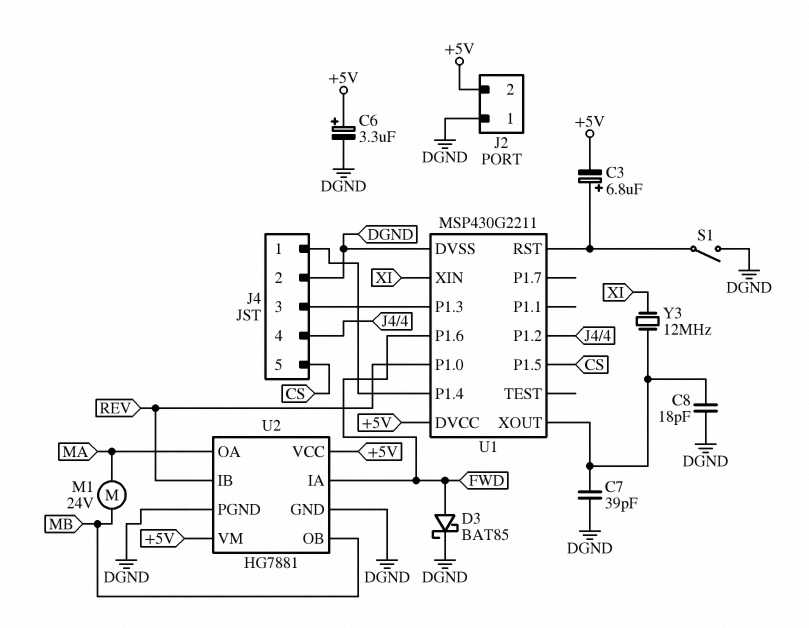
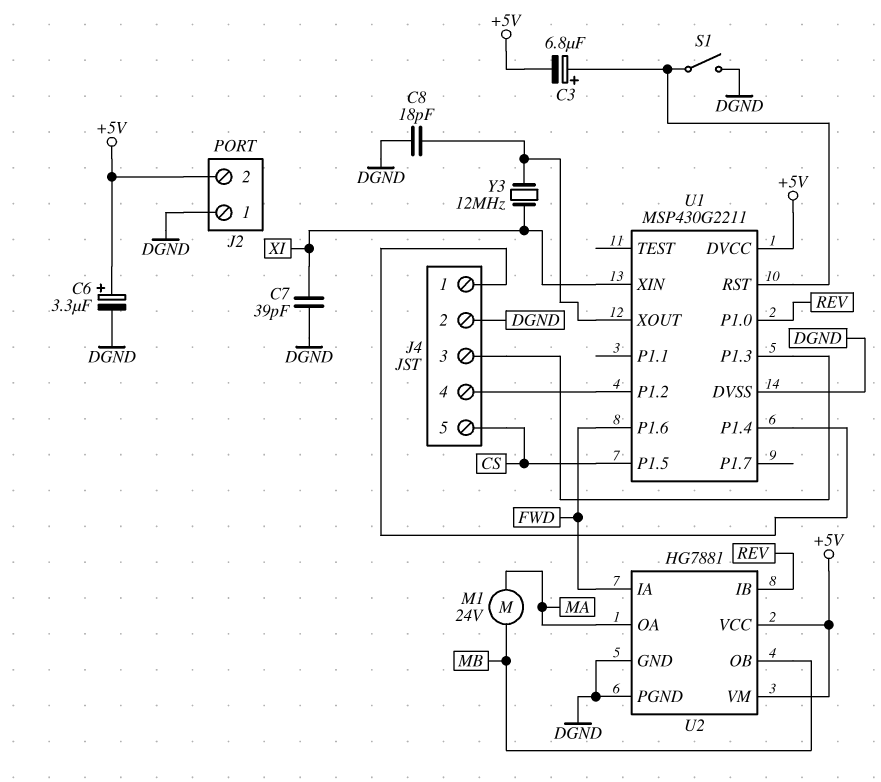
C7: 39pF (DGND, U1/XOUT) -> 39pF (DGND, XI)
D3: schottky BAT85 (A FWD, K DGND) -> none

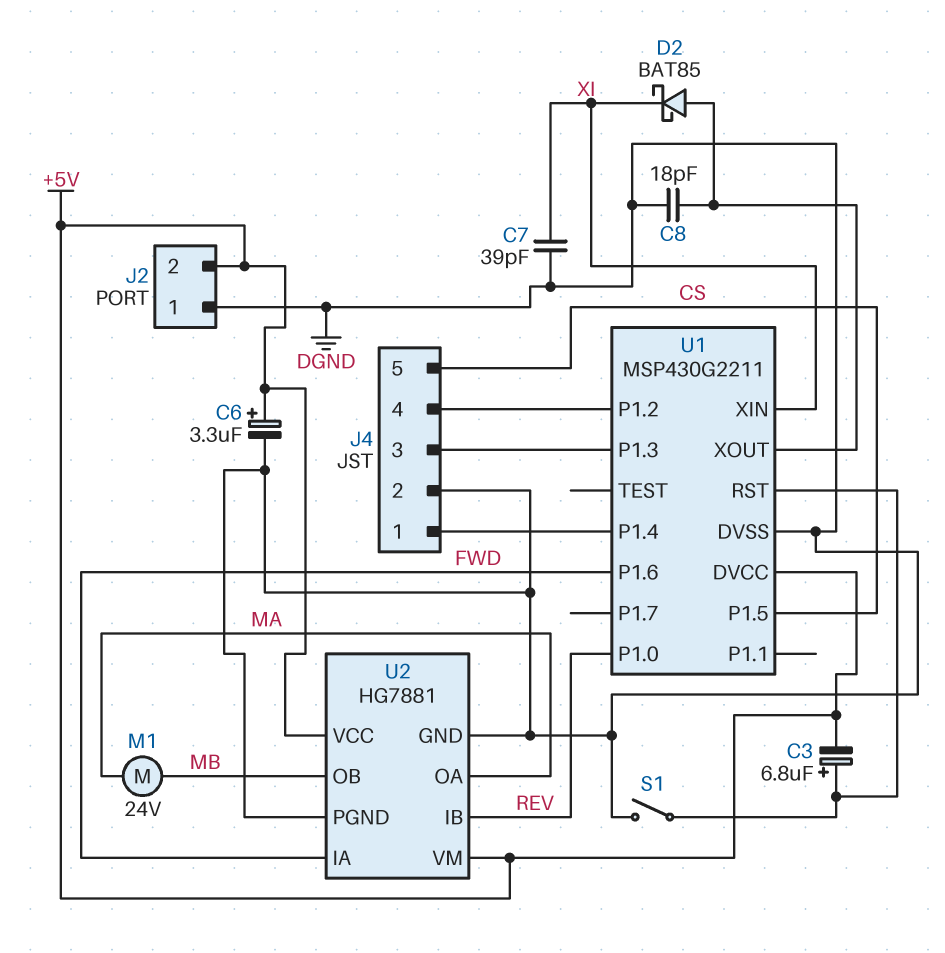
D2: none -> schottky BAT85 (A U1/XOUT, K XI)
Y3: 12MHz (U1/XOUT, XI) -> none

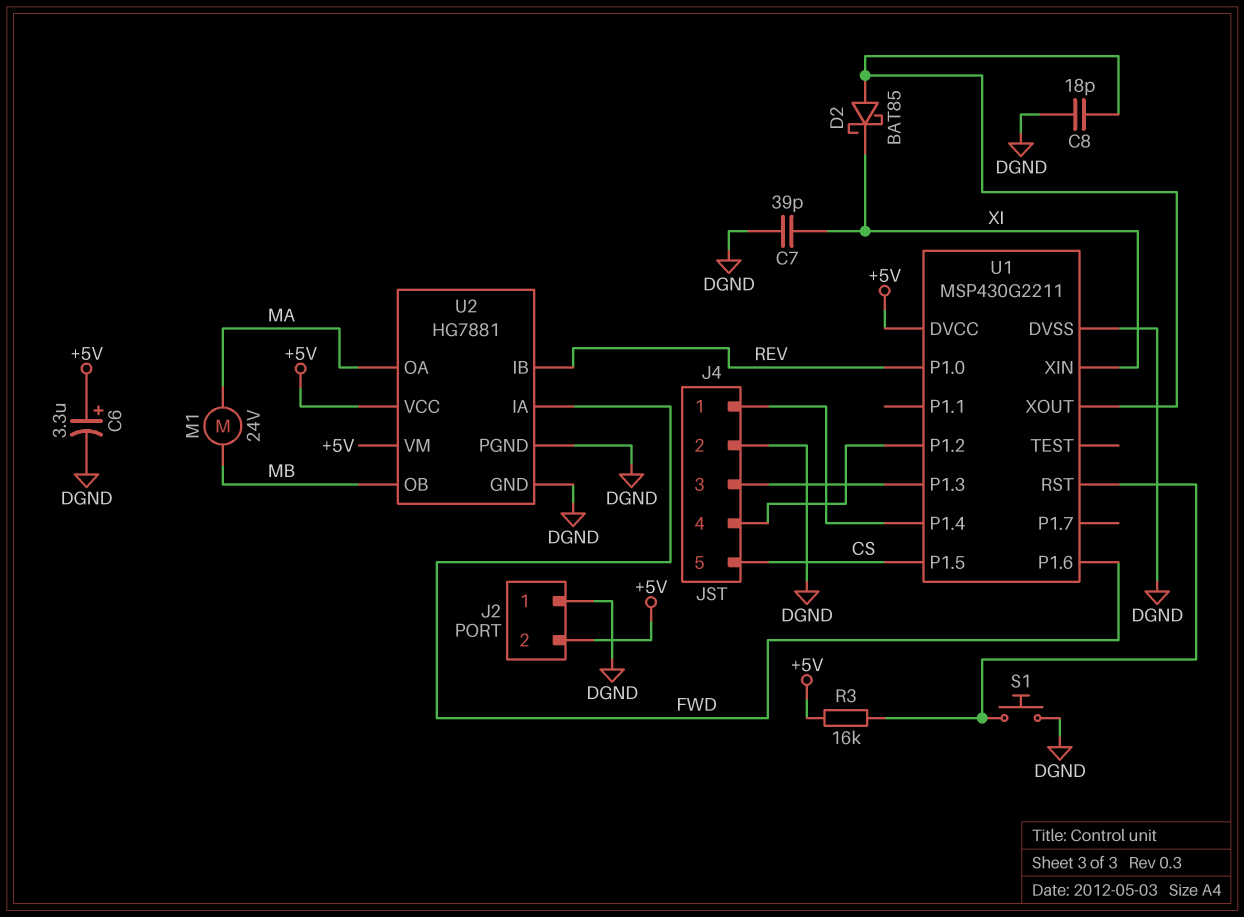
C3: 6.8uF (plus U1/RST, minus +5V) -> none
R3: none -> 16k (+5V, U1/RST)
S1: switch (DGND, U1/RST) -> button (DGND, U1/RST)

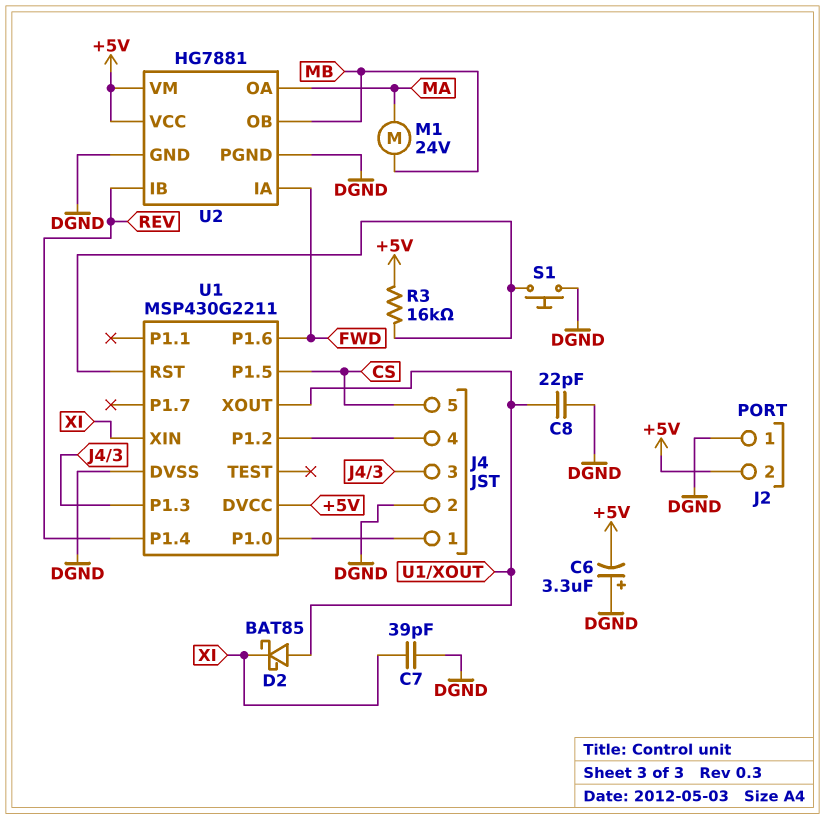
C6: 3.3uF (plus +5V, minus DGND) -> 3.3uF (plus DGND, minus +5V)
C8: 18pF (DGND, U1/XOUT) -> 22pF (DGND, U1/XOUT)
U1 pin P1.0: REV -> J4/1
U1 pin P1.4: J4/1 -> REV

